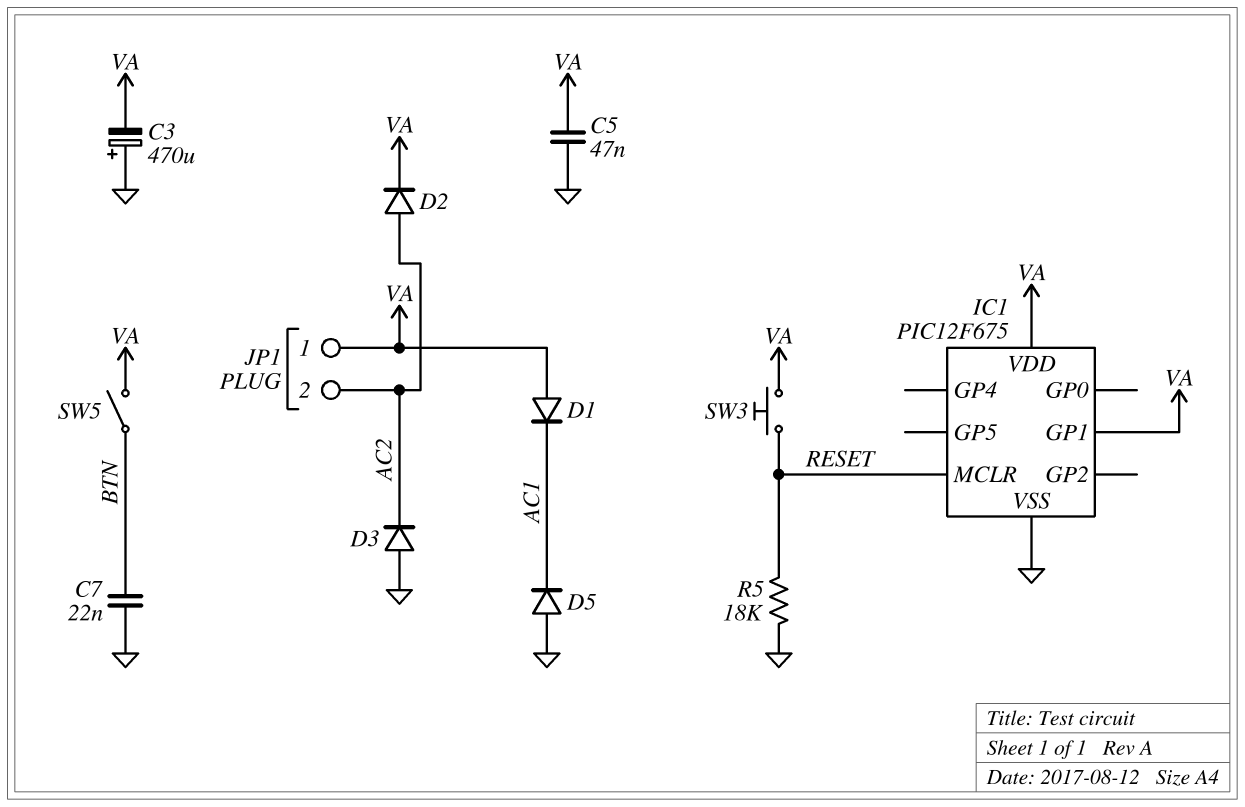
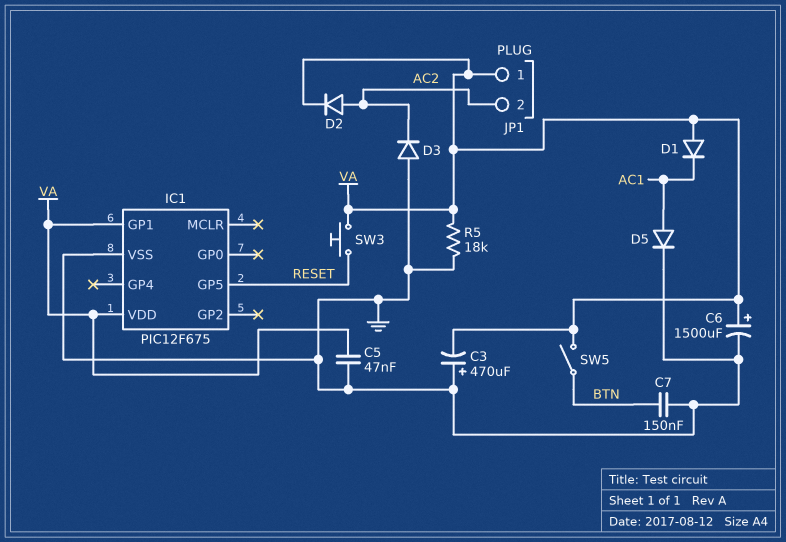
C6: none -> 1500uF (plus VA, minus GND)
C7: 22nF (BTN, GND) -> 150nF (BTN, GND)
D5: diode (A GND, K AC1) -> diode (A AC1, K GND)
IC1 pin GP5: none -> RESET
IC1 pin MCLR: RESET -> none
R5: 18k (GND, RESET) -> 18k (GND, VA)

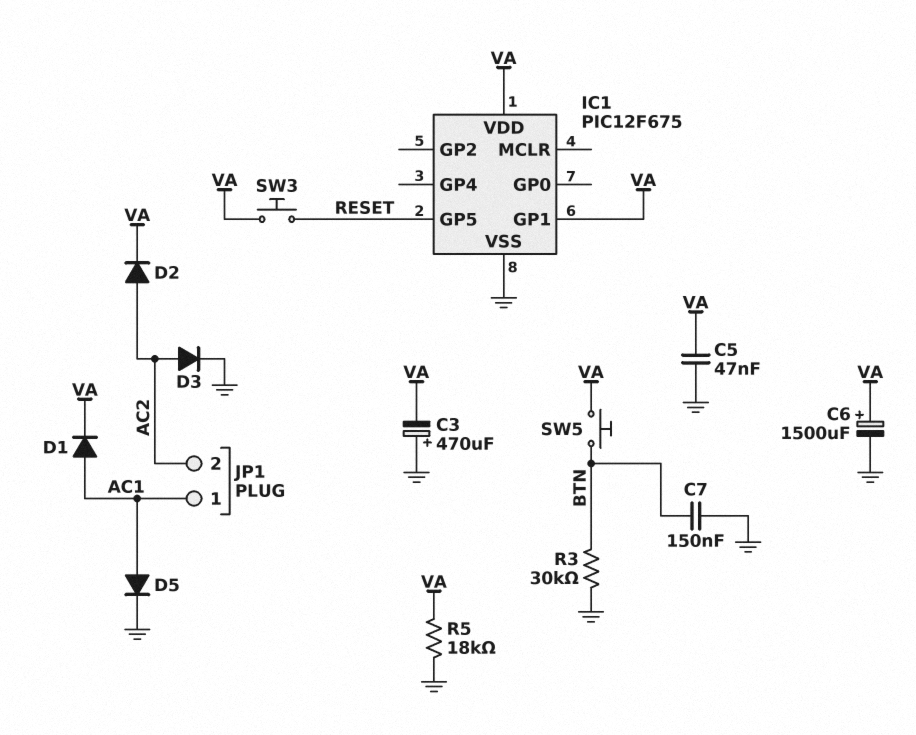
D1: diode (A VA, K AC1) -> diode (A AC1, K VA)
D3: diode (A GND, K AC2) -> diode (A AC2, K GND)
JP1 pin 1: VA -> AC1
R3: none -> 30k (BTN, GND)
SW5: switch (BTN, VA) -> button (BTN, VA)

